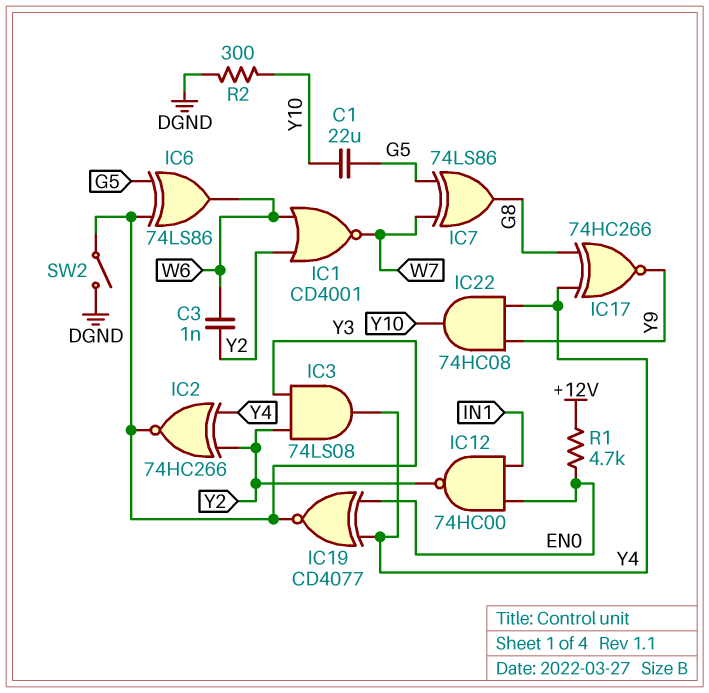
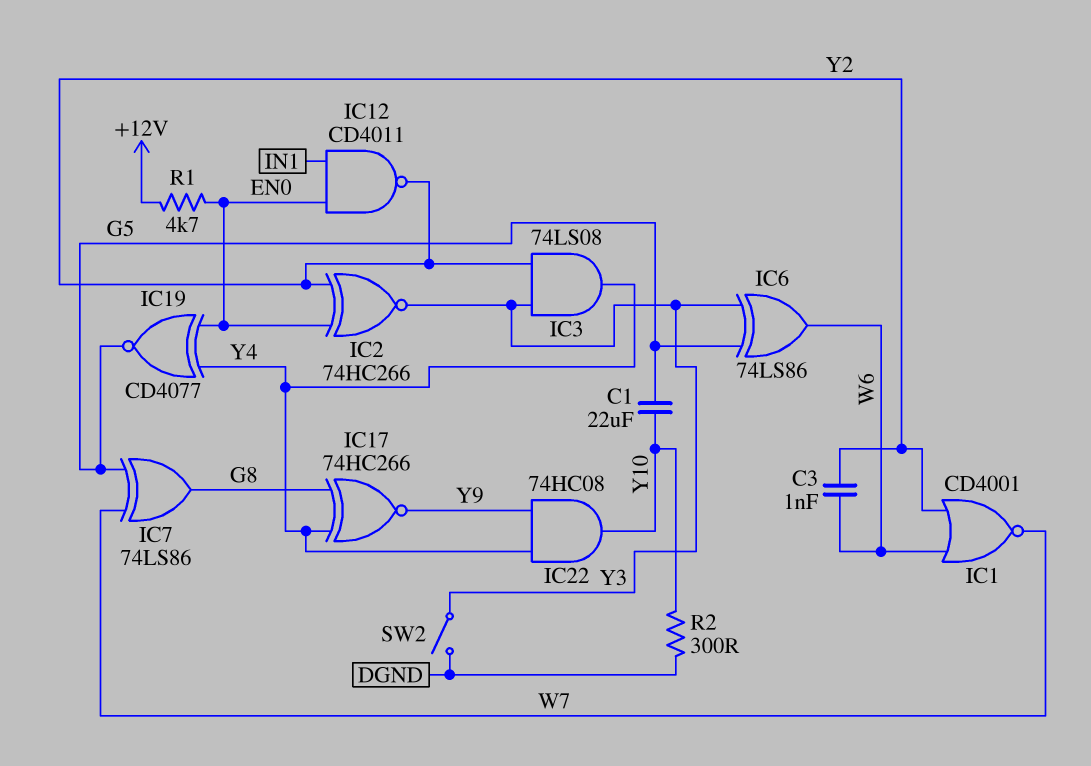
IC2: XNOR 74HC266 (in Y2, in Y4, out Y3) -> XNOR 74HC266 (in EN0, in Y2, out Y3)
IC12: NAND 74HC00 (in EN0, in IN1, out Y2) -> NAND CD4011 (in EN0, in IN1, out Y2)
IC19: XNOR CD4077 (in EN0, in Y4, out Y3) -> XNOR CD4077 (in EN0, in Y4, out G5)

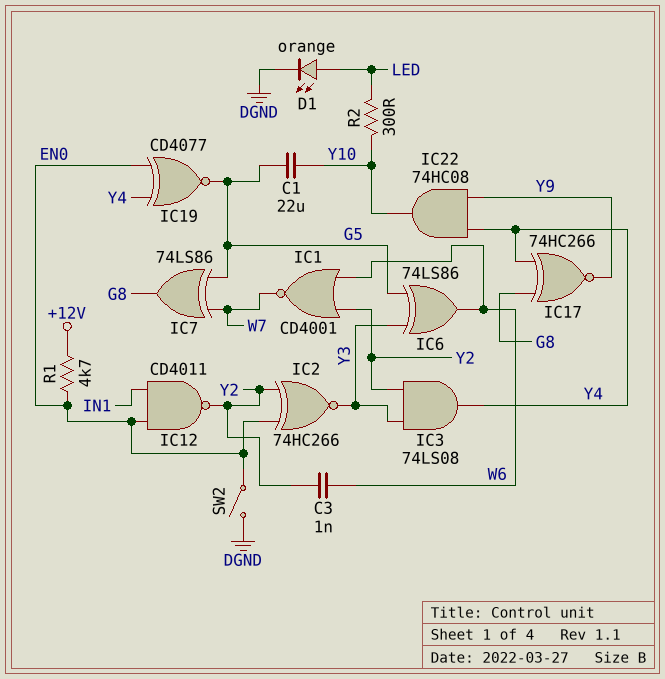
D1: none -> LED orange (A LED, K DGND)
R2: 300 (DGND, Y10) -> 300 (LED, Y10)
SW2: switch (DGND, Y3) -> switch (DGND, EN0)

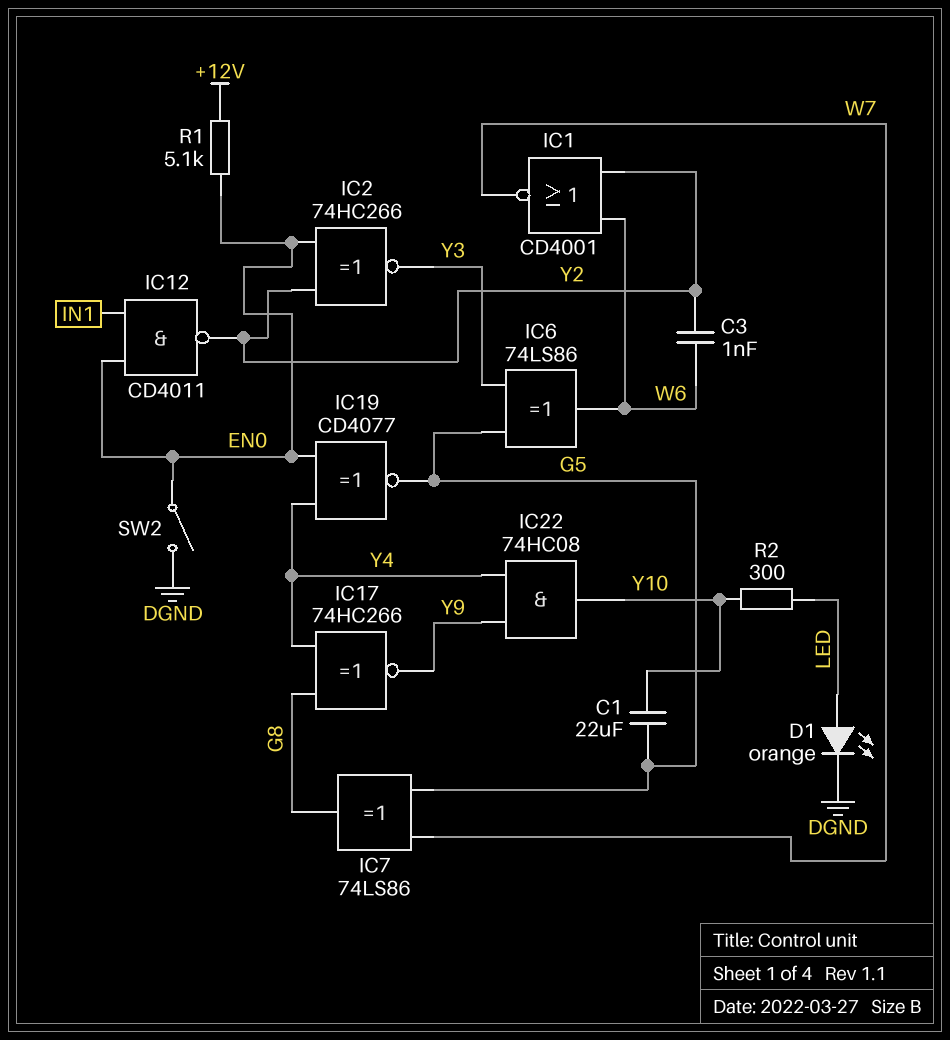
IC3: AND 74LS08 (in Y2, in Y3, out Y4) -> none
R1: 4.7k (+12V, EN0) -> 5.1k (+12V, EN0)

